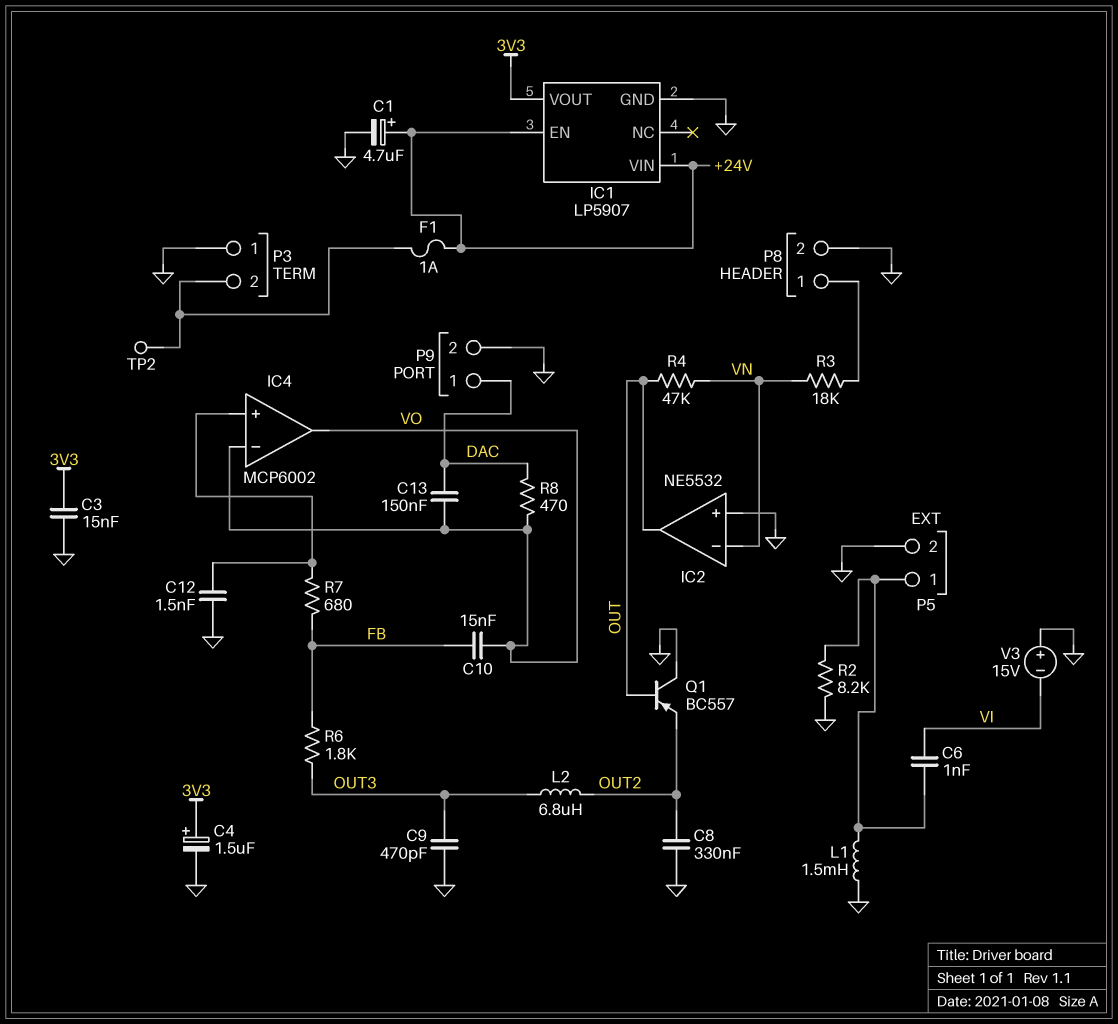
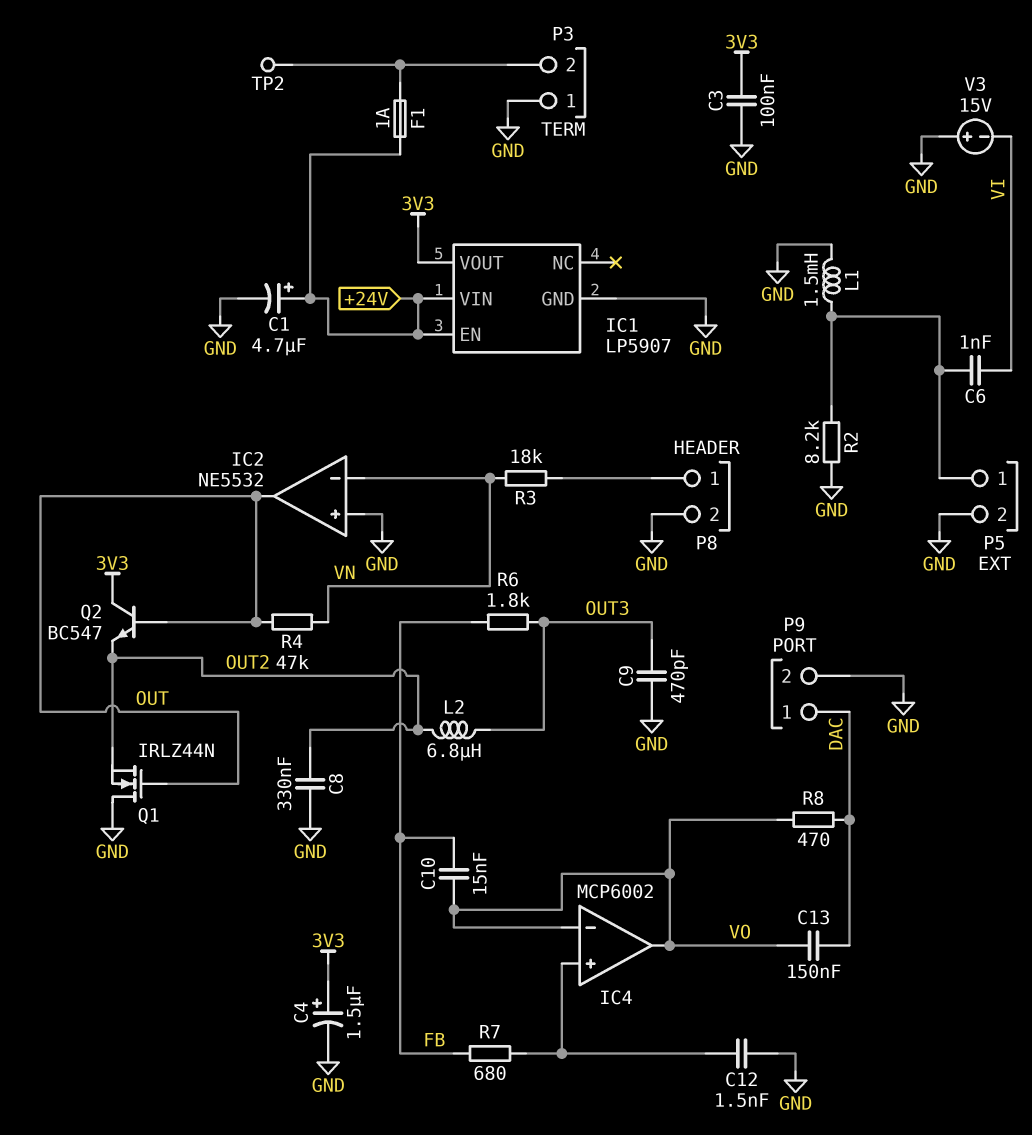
C3: 15nF (3V3, GND) -> 100nF (3V3, GND)
Q1: PNP BC557 (B OUT, C GND, E OUT2) -> NMOS IRLZ44N (G OUT, D GND, S OUT2)
Q2: none -> NPN BC547 (B OUT, C 3V3, E OUT2)

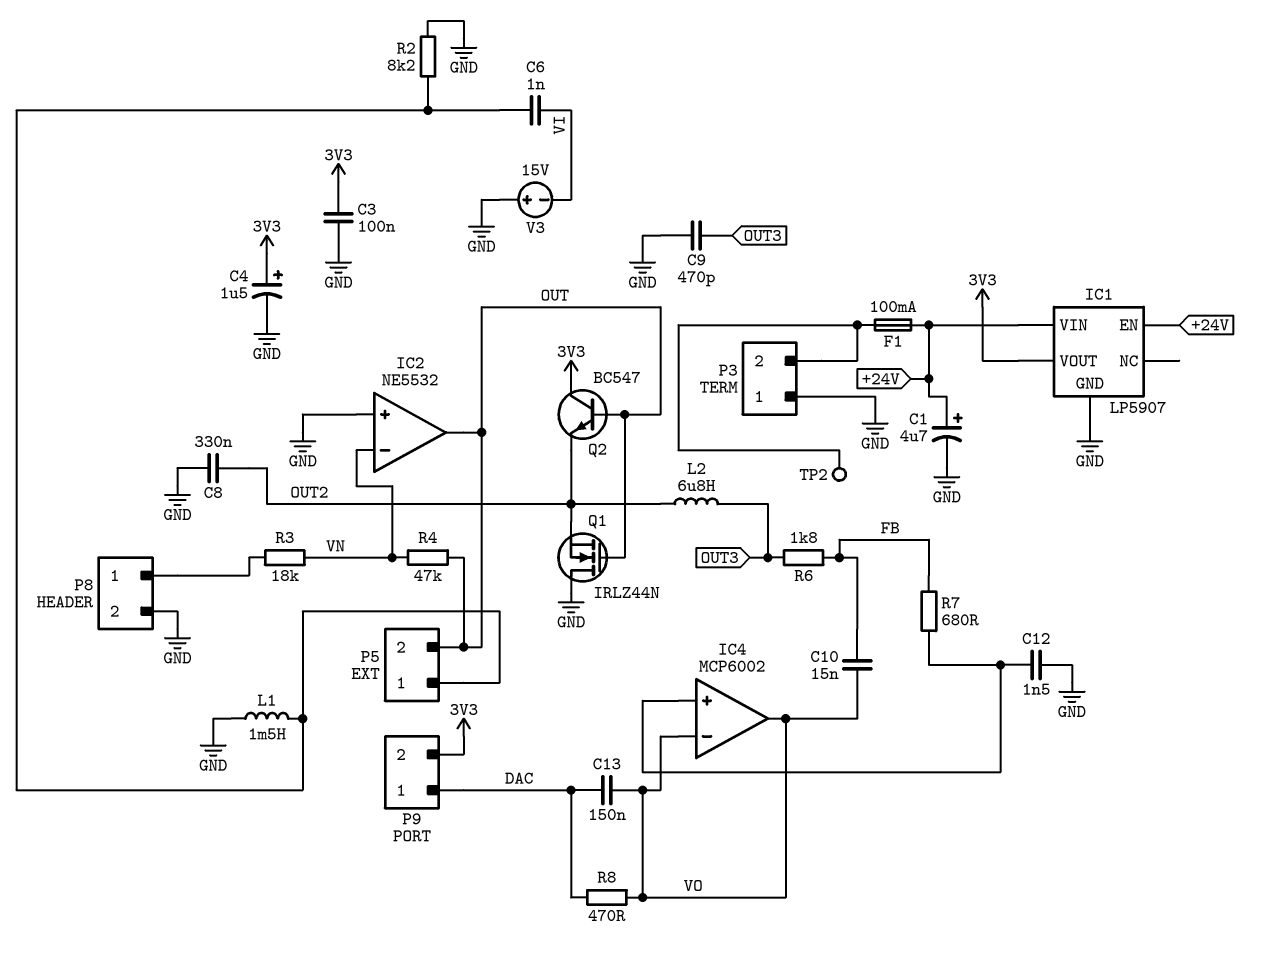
F1: 1A (+24V, P3/2) -> 100mA (+24V, P3/2)
P5 pin 2: GND -> OUT
P9 pin 2: GND -> 3V3

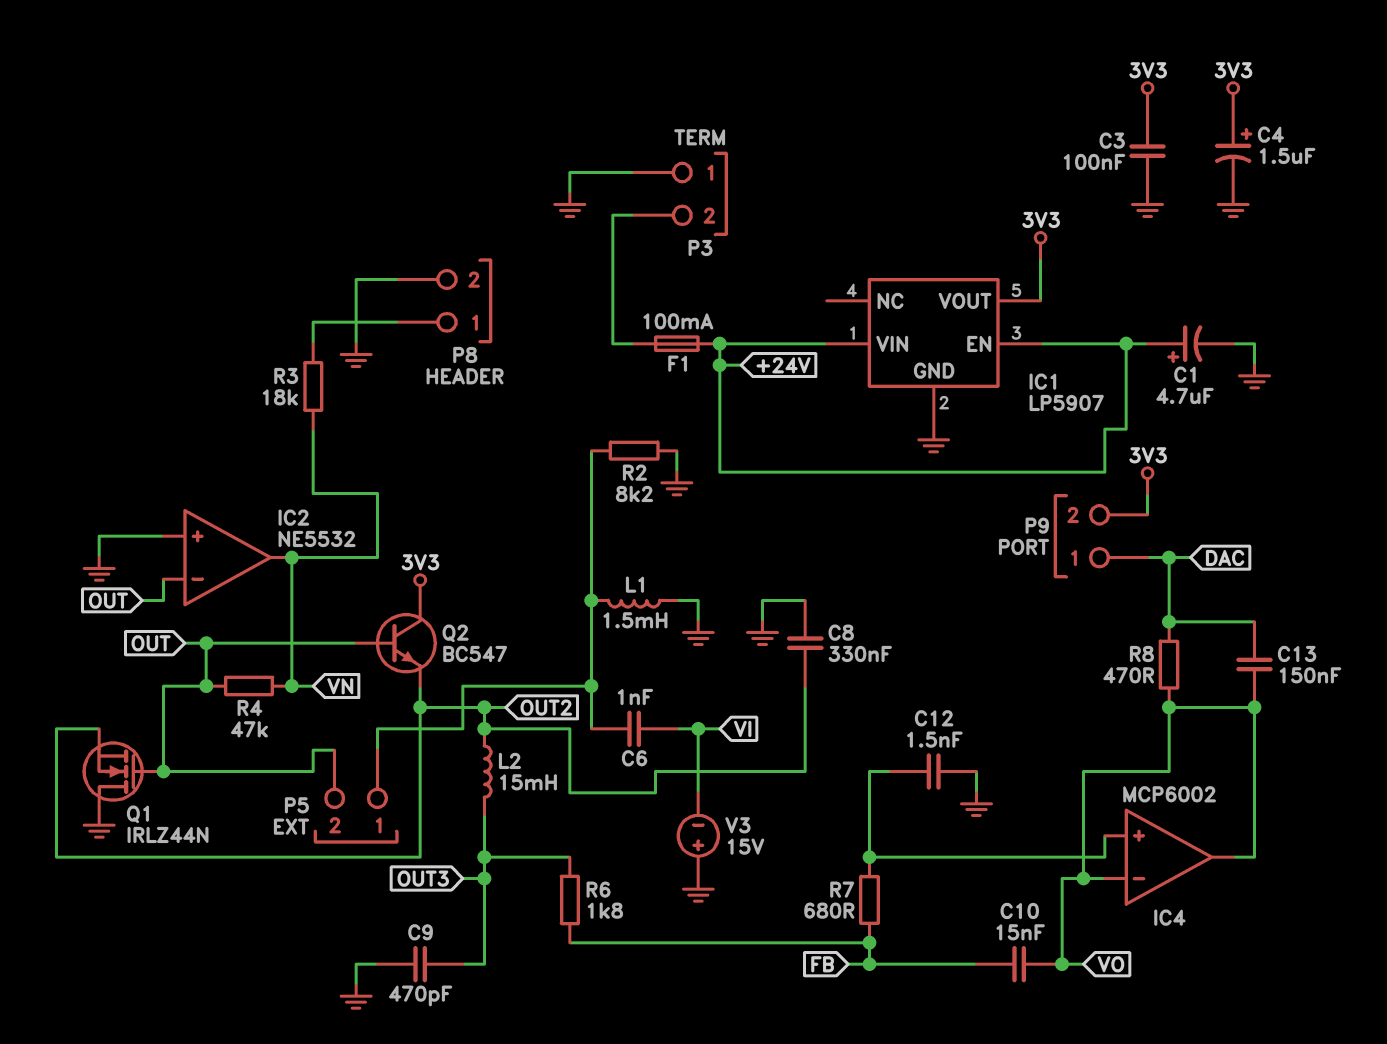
IC2 pin in-: VN -> OUT
IC2 pin out: OUT -> VN
L2: 6.8uH (OUT2, OUT3) -> 15mH (OUT2, OUT3)
TP2: test point (P3/2) -> none

